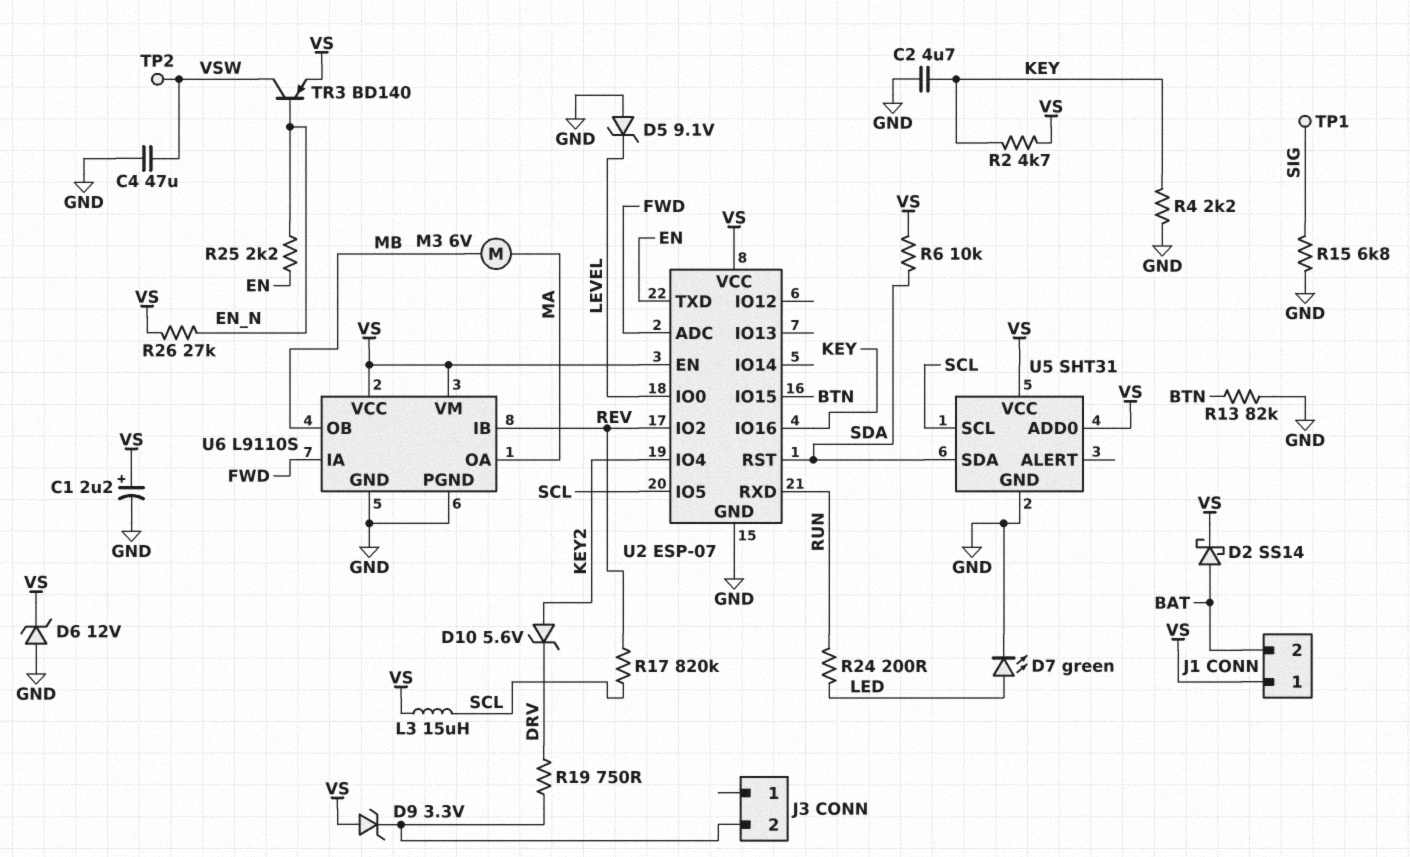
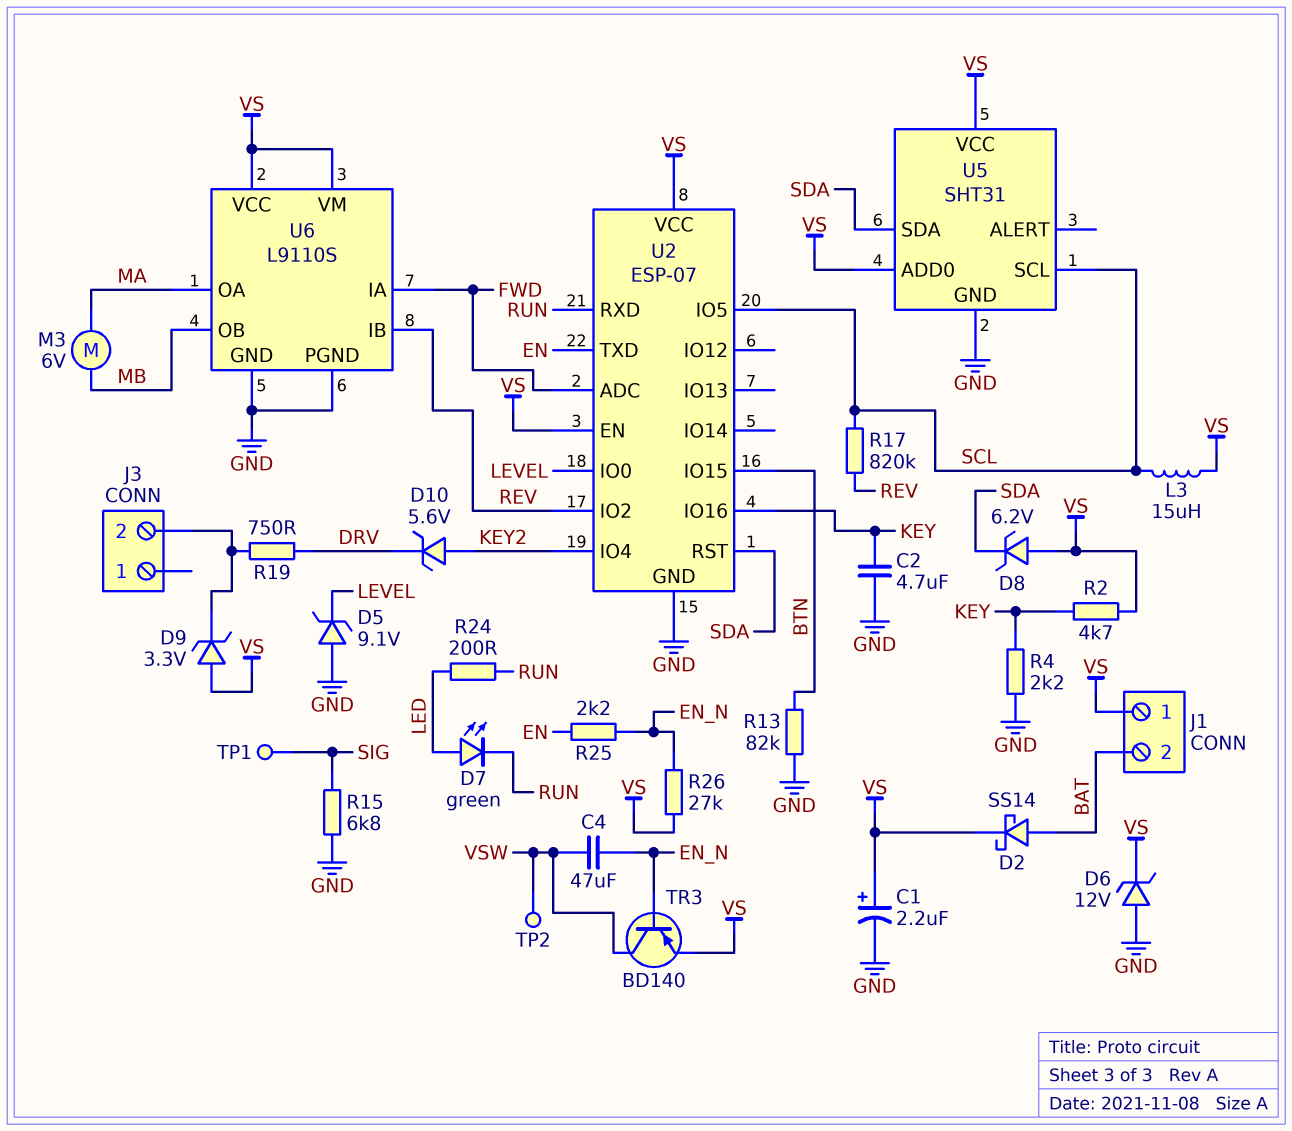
C4: 47uF (GND, VSW) -> 47uF (EN_N, VSW)
D7: LED green (A LED, K GND) -> LED green (A LED, K RUN)
D8: none -> zener 6.2V (A VS, K SDA)
R6: 10k (SDA, VS) -> none

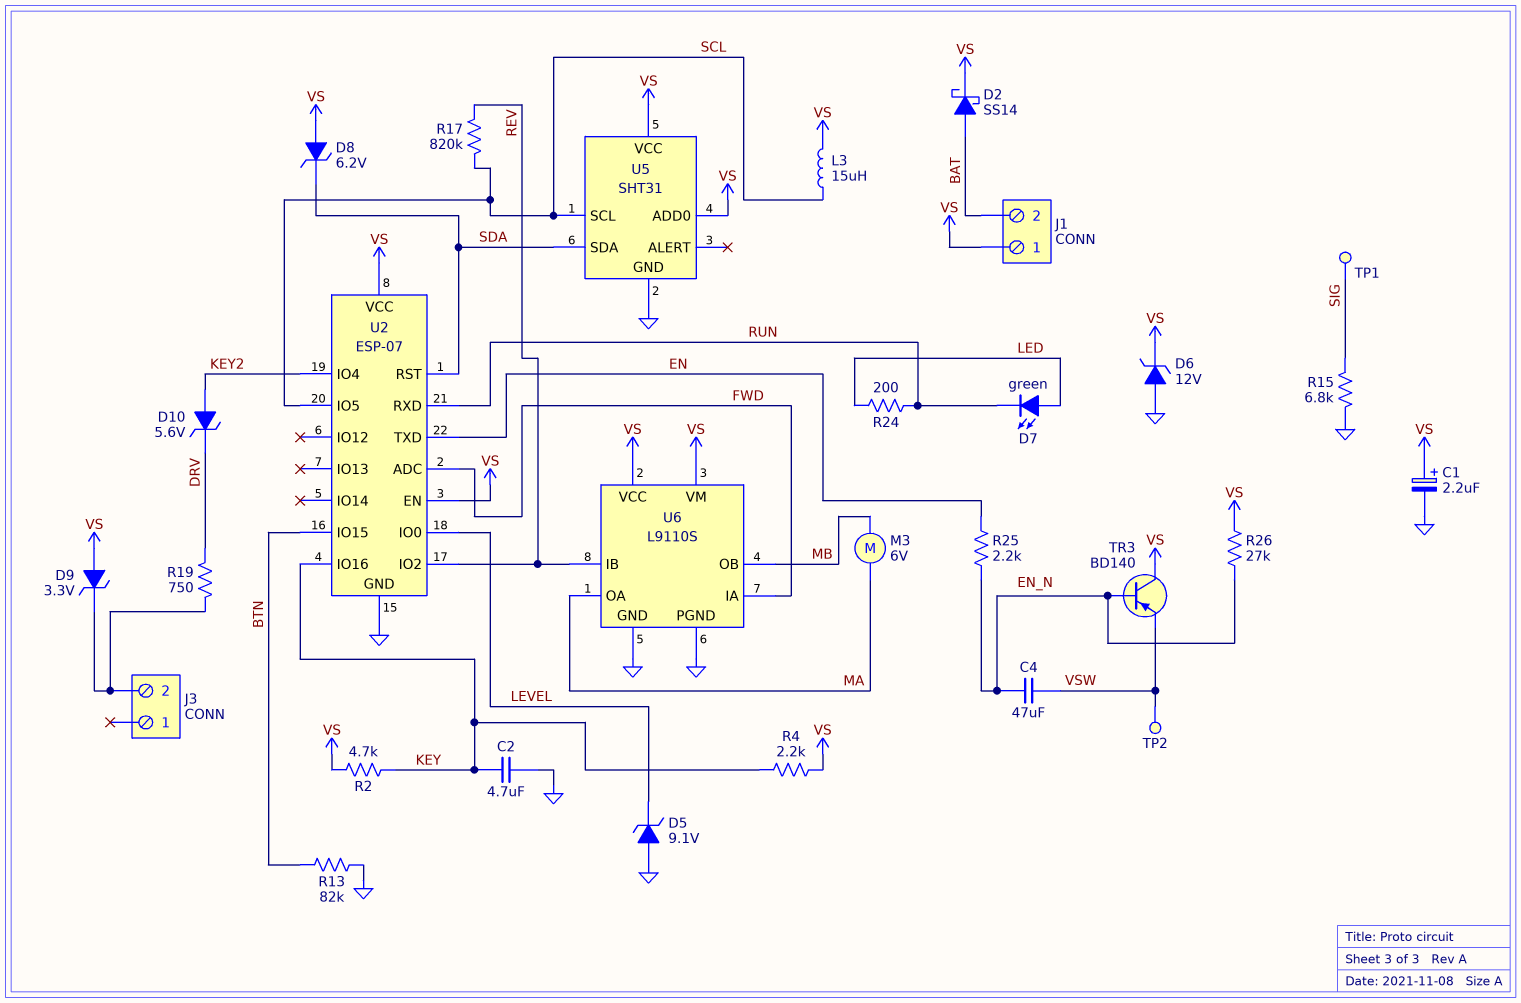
R4: 2.2k (GND, KEY) -> 2.2k (KEY, VS)
TR3: PNP BD140 (B EN_N, C VSW, E VS) -> PNP BD140 (B EN_N, C VS, E VSW)

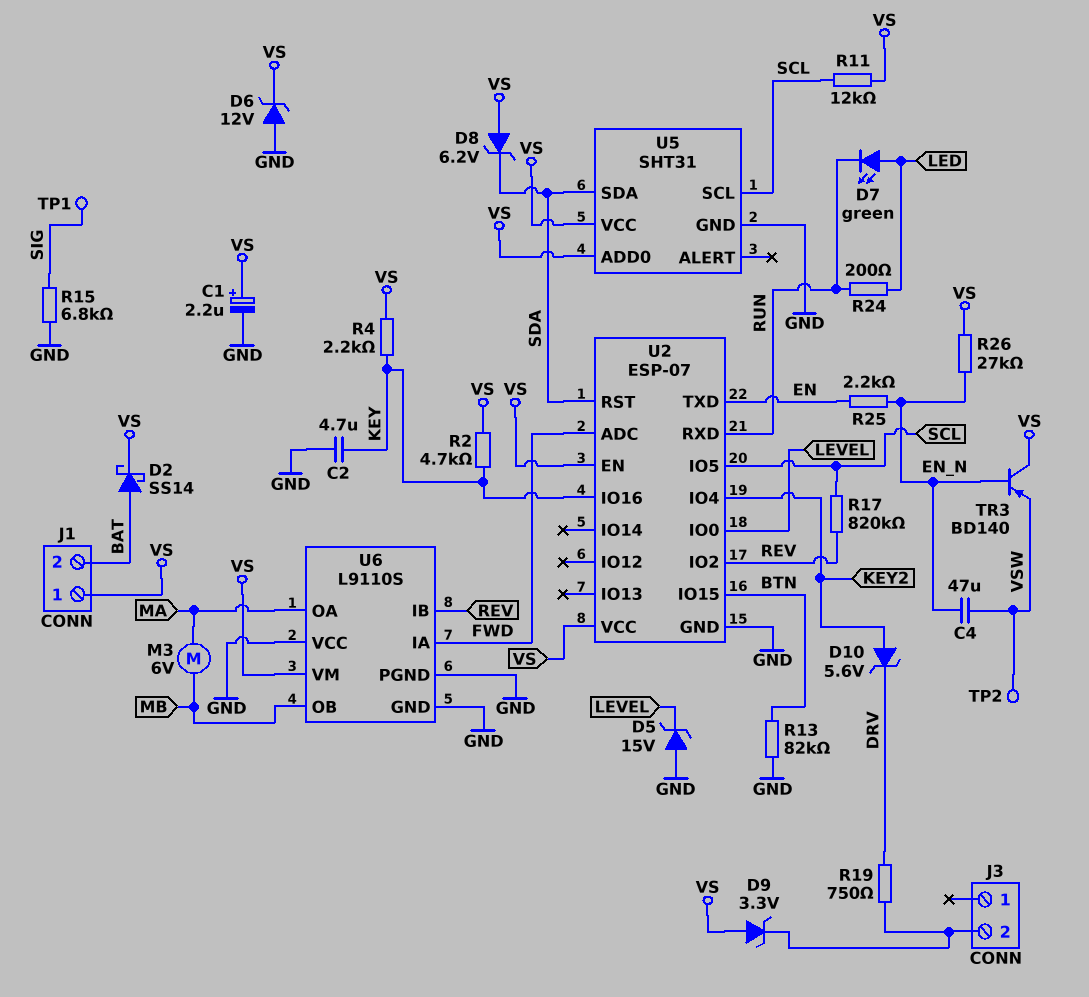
D5: zener 9.1V (A GND, K LEVEL) -> zener 15V (A GND, K LEVEL)
L3: 15uH (SCL, VS) -> none
R11: none -> 12k (SCL, VS)
U6 pin VCC: VS -> GND

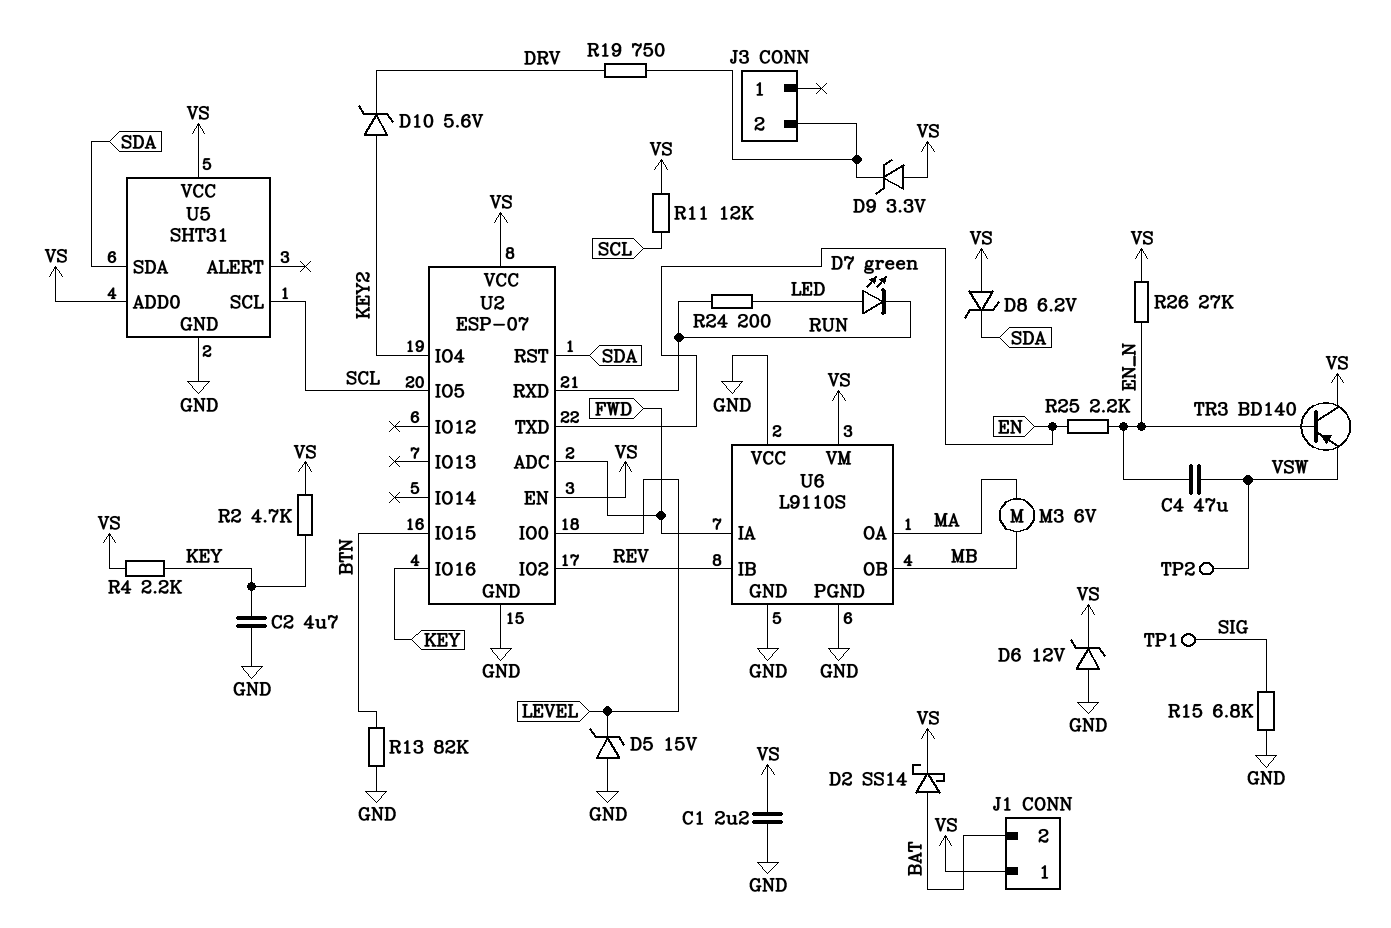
C1: 2.2uF (plus VS, minus GND) -> 2.2uF (GND, VS)
R17: 820k (REV, SCL) -> none

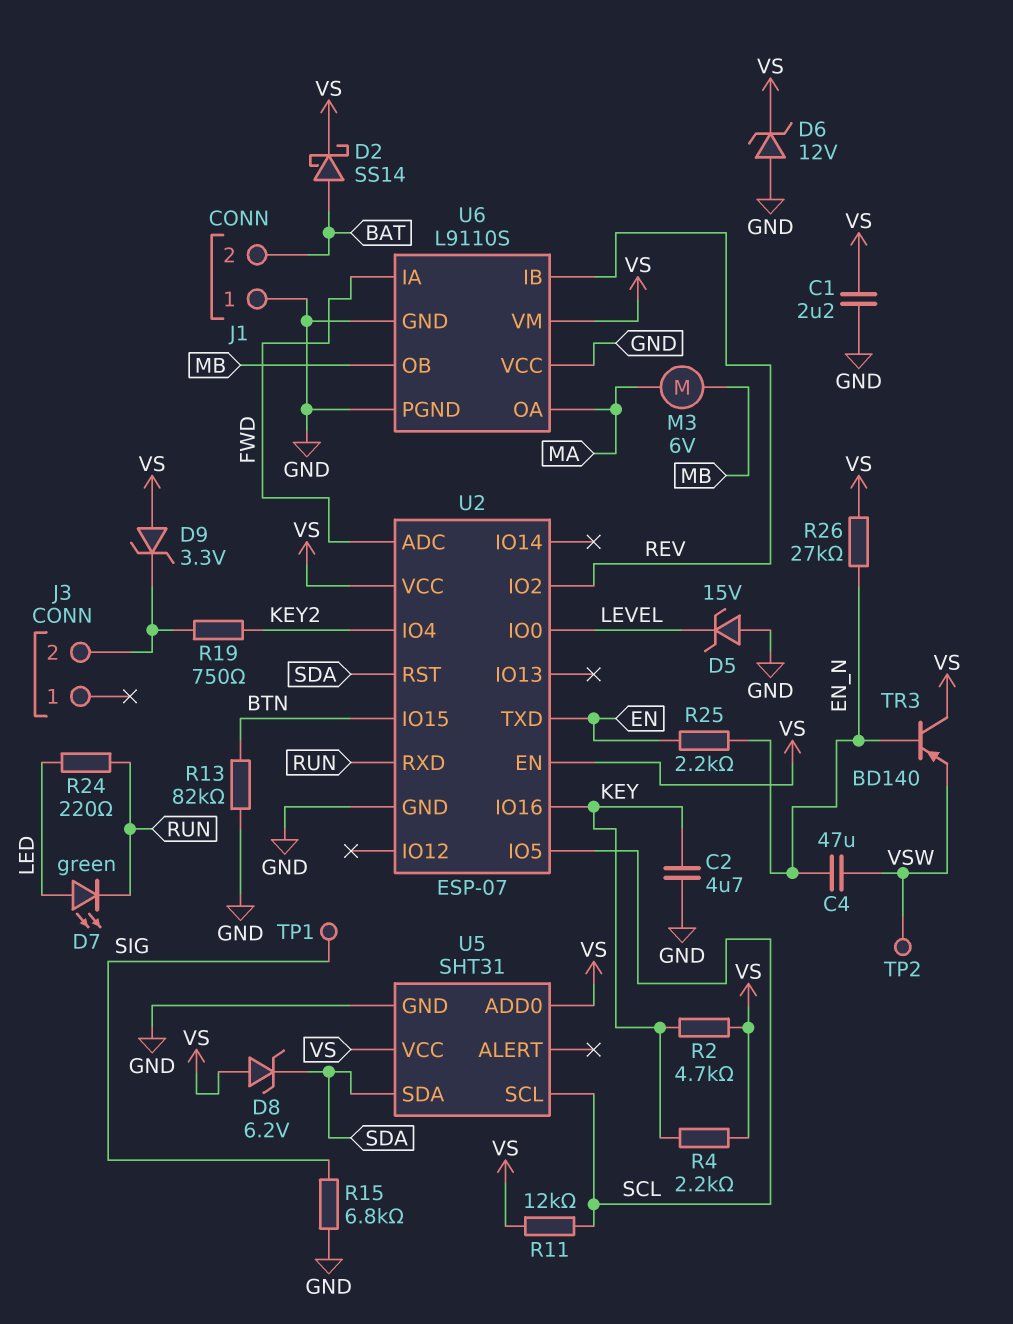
D10: zener 5.6V (A KEY2, K DRV) -> none
J1 pin 1: VS -> GND
R19: 750 (DRV, J3/2) -> 750 (J3/2, KEY2)
R24: 200 (LED, RUN) -> 220 (LED, RUN)

